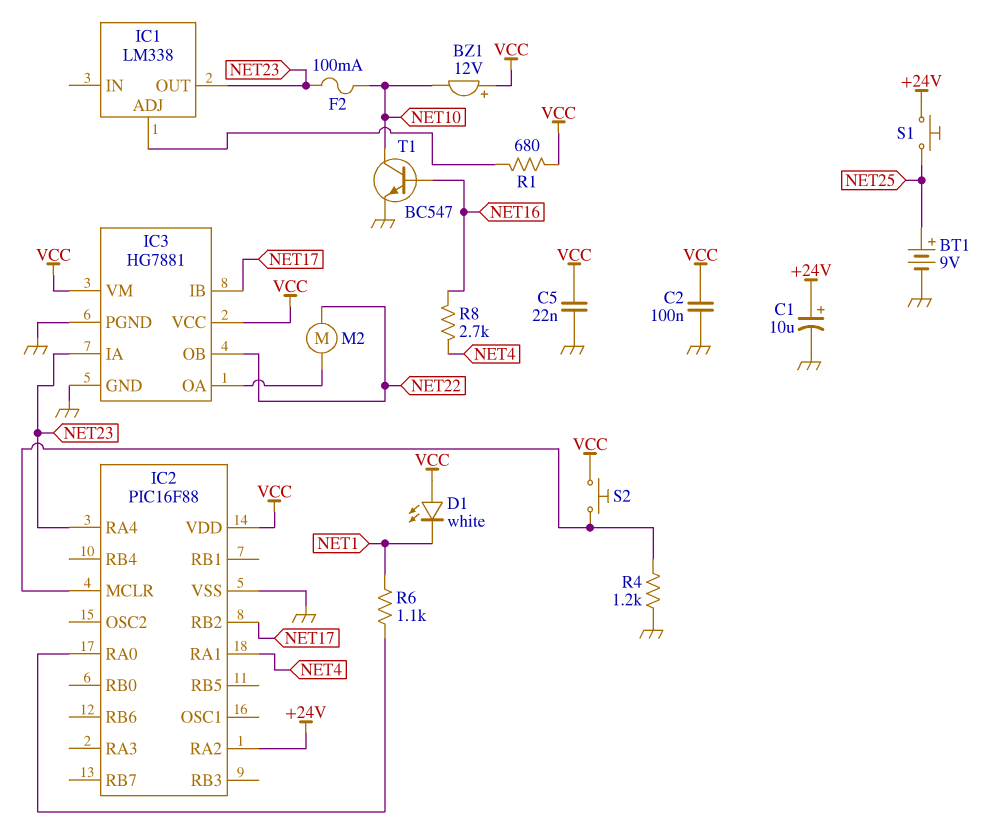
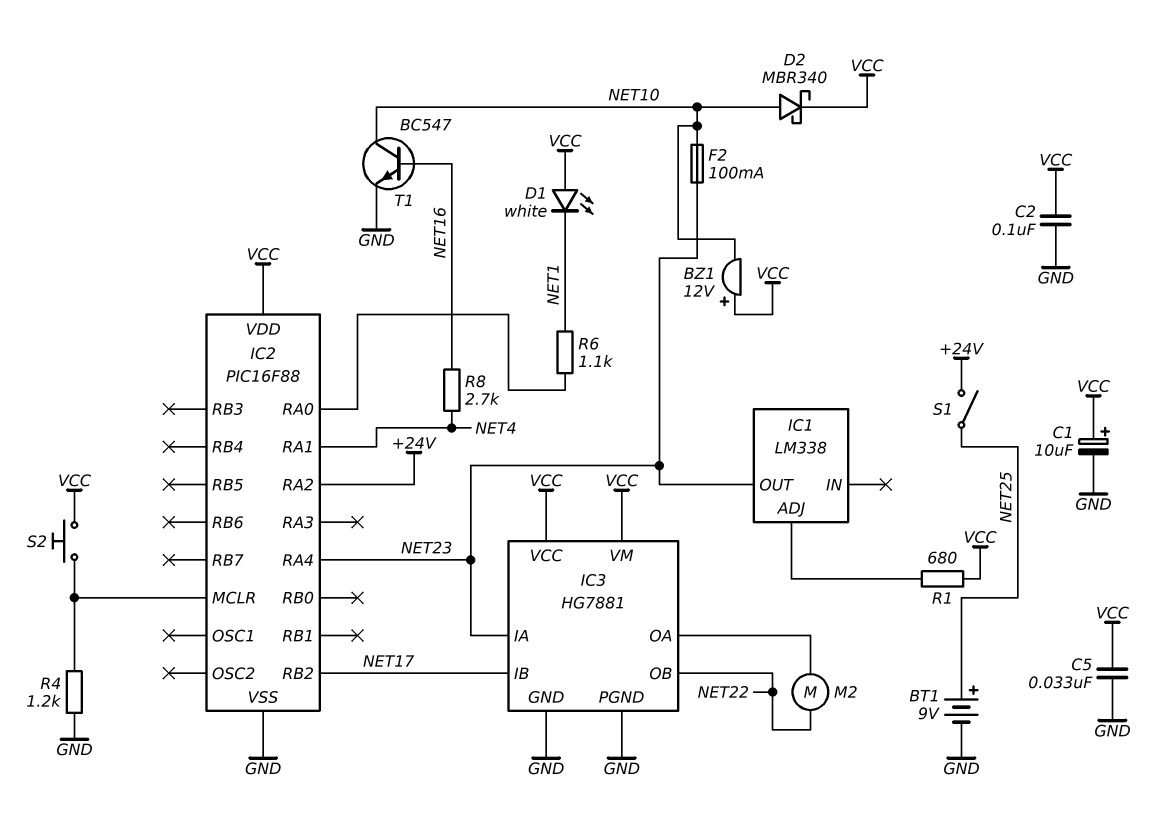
C1: 10uF (plus +24V, minus GND) -> 10uF (plus VCC, minus GND)
C5: 22nF (GND, VCC) -> 33nF (GND, VCC)
D2: none -> schottky MBR340 (A NET10, K VCC)
S1: button (+24V, NET25) -> switch (+24V, NET25)

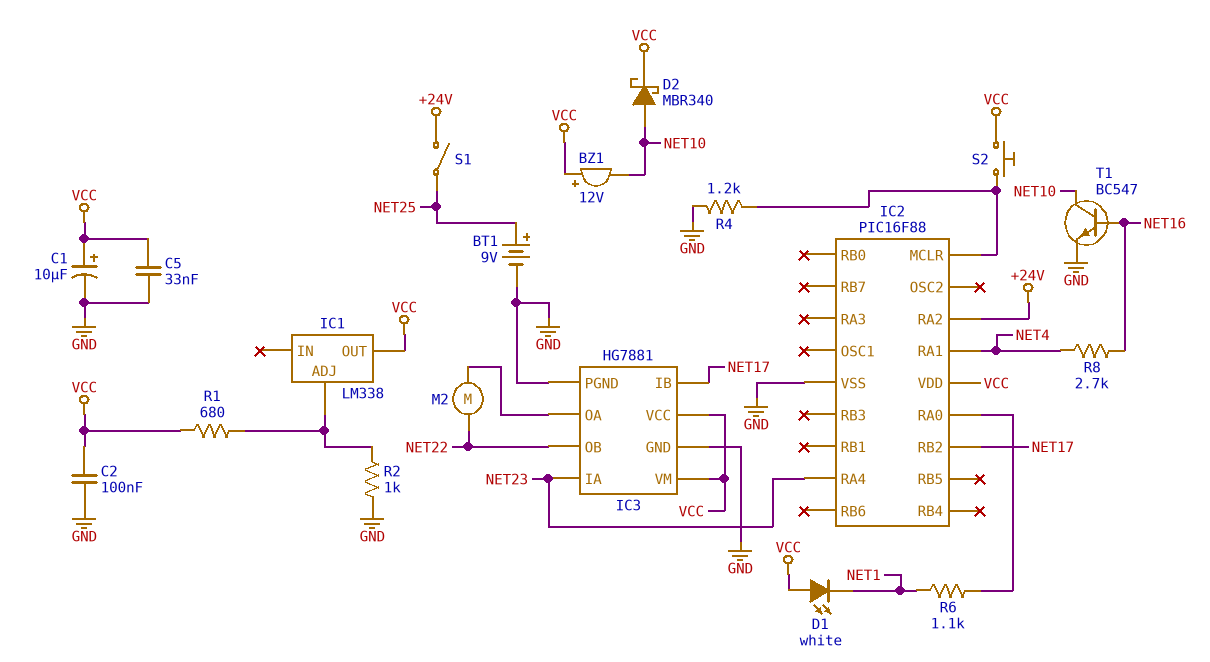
F2: 100mA (NET10, NET23) -> none
IC1 pin OUT: NET23 -> VCC
R2: none -> 1k (GND, IC1/ADJ)

